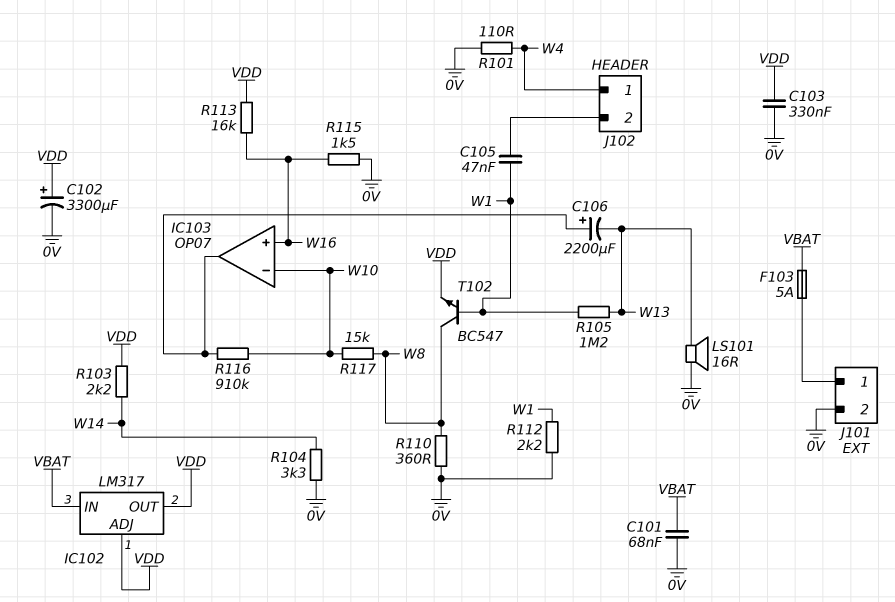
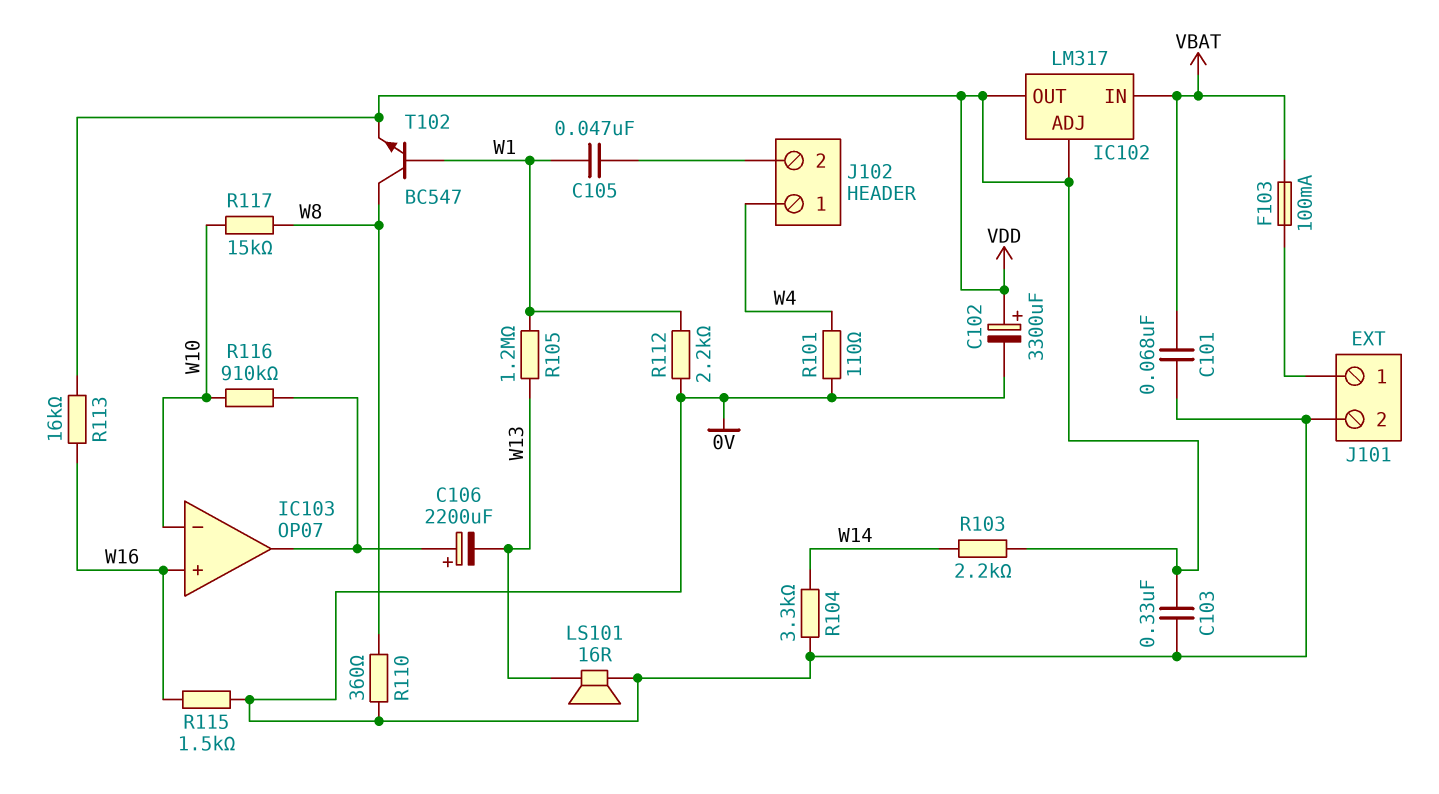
F103: 5A (J101/1, VBAT) -> 100mA (J101/1, VBAT)

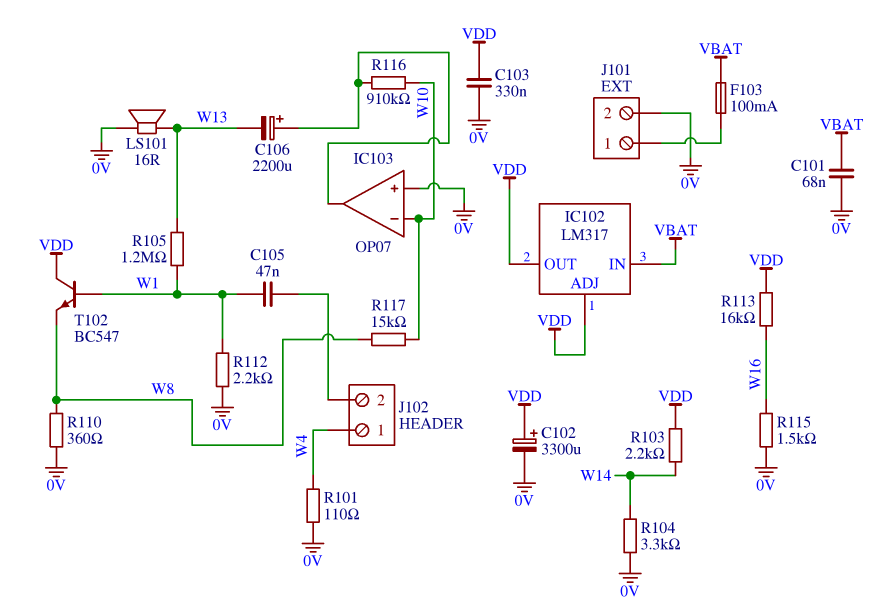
IC103 pin in+: W16 -> 0V
T102: NPN BC547 (B W1, C W8, E VDD) -> NPN BC547 (B W1, C VDD, E W8)

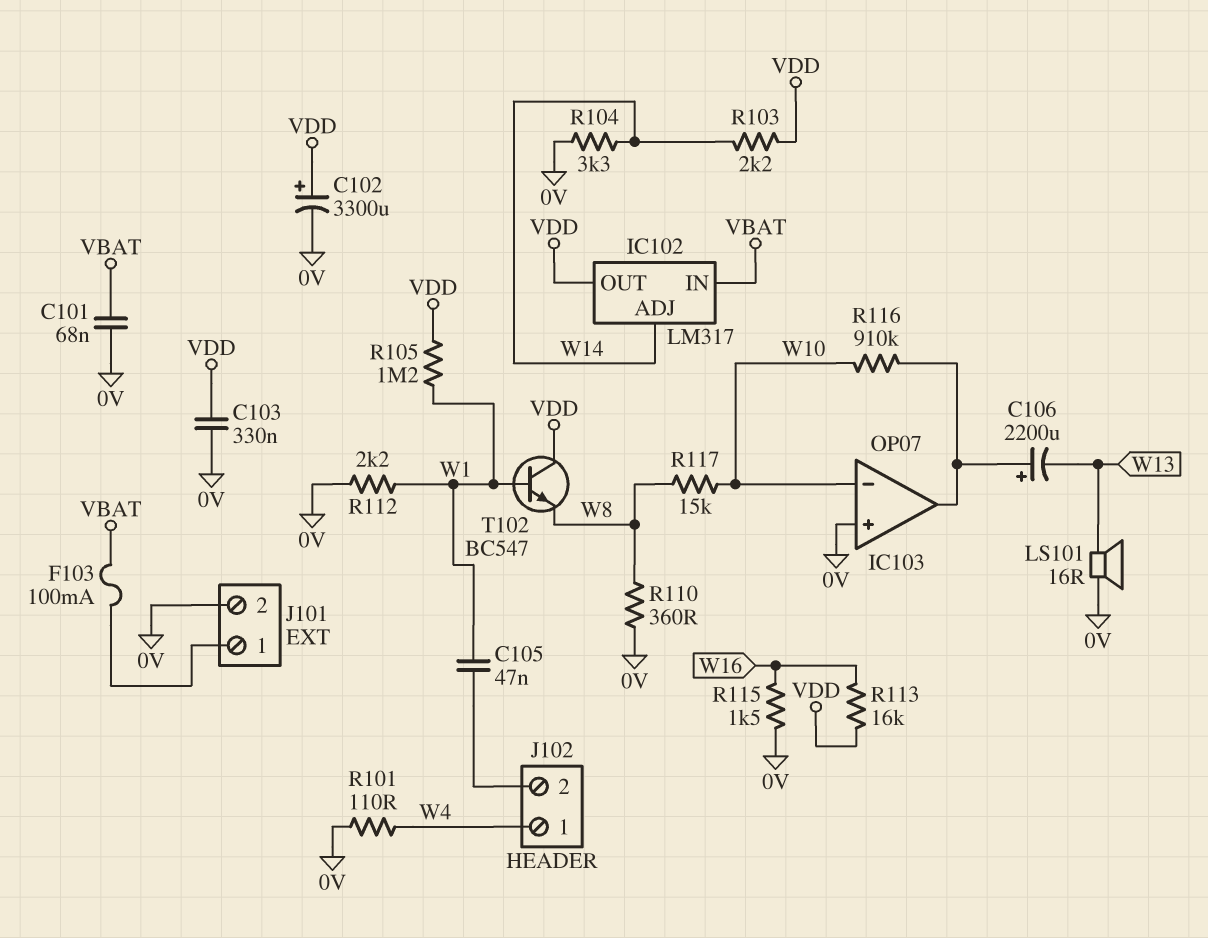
IC102 pin ADJ: VDD -> W14
R105: 1.2M (W1, W13) -> 1.2M (VDD, W1)

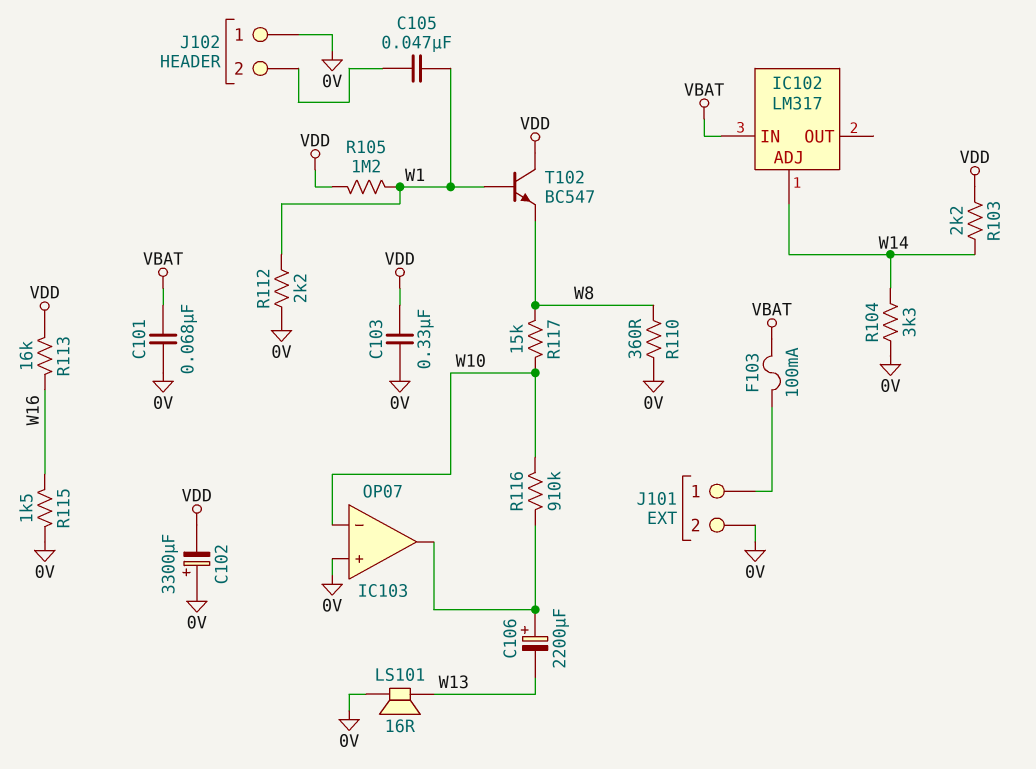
C102: 3300uF (plus VDD, minus 0V) -> 3300uF (plus 0V, minus VDD)
IC102 pin OUT: VDD -> none
J102 pin 1: W4 -> 0V
R101: 110 (0V, W4) -> none

